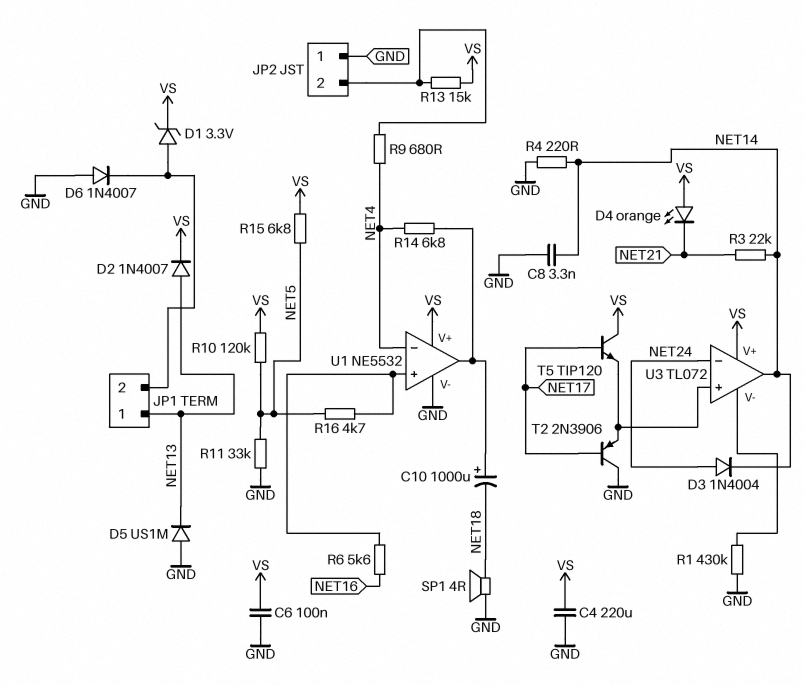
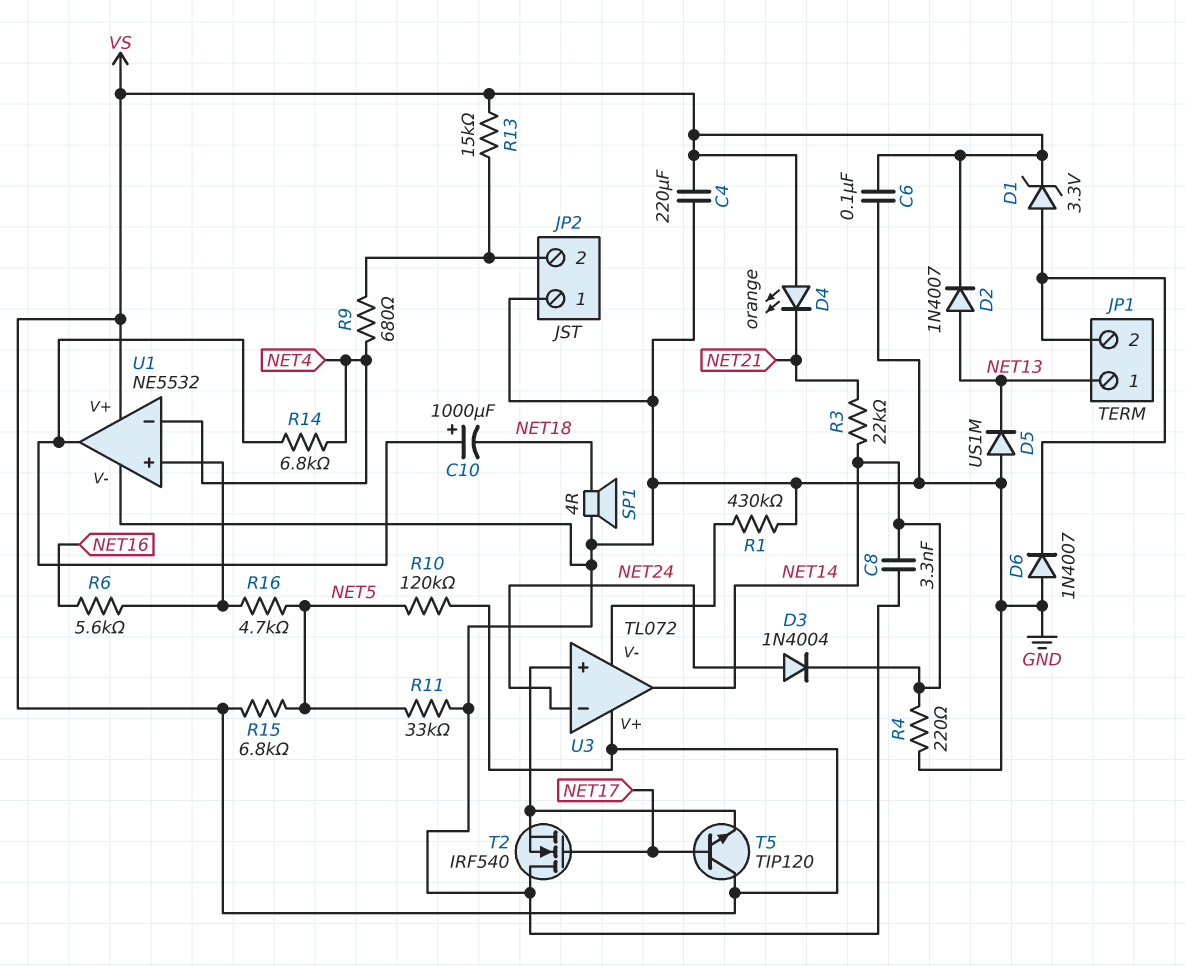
T2: PNP 2N3906 (B NET17, C GND, E U3/in+) -> NMOS IRF540 (G NET17, D GND, S U3/in+)

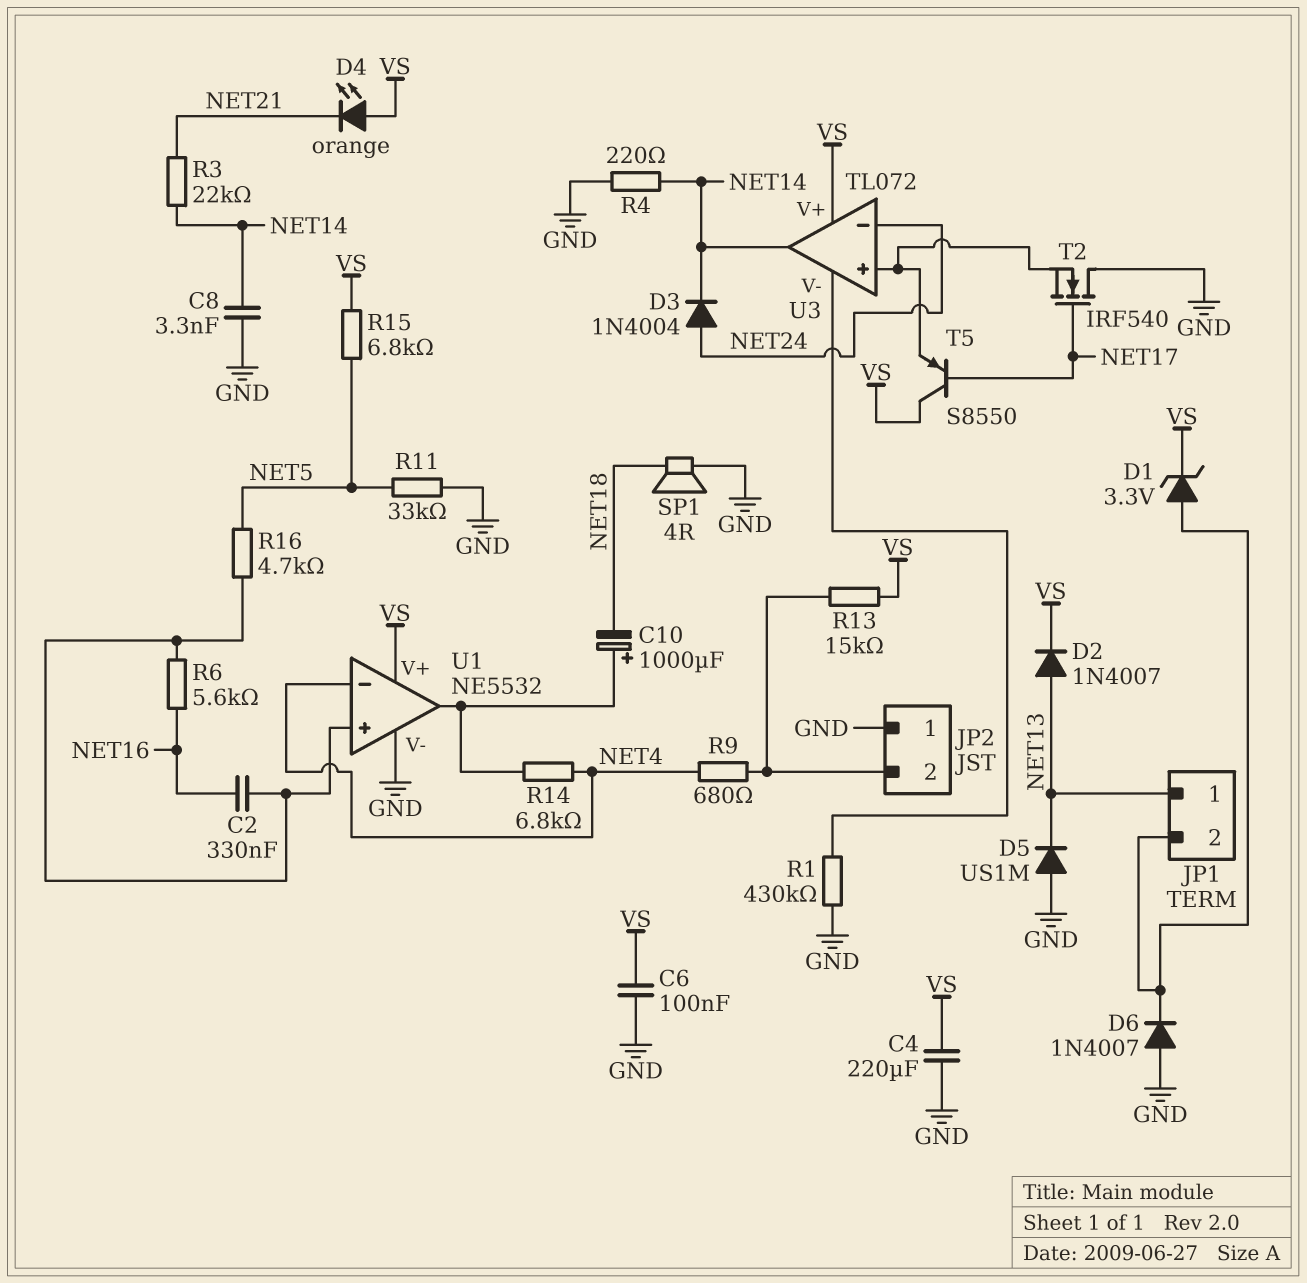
C2: none -> 330nF (NET16, U1/in+)
R10: 120k (NET5, VS) -> none
T5: NPN TIP120 (B NET17, C VS, E U3/in+) -> PNP S8550 (B NET17, C VS, E U3/in+)

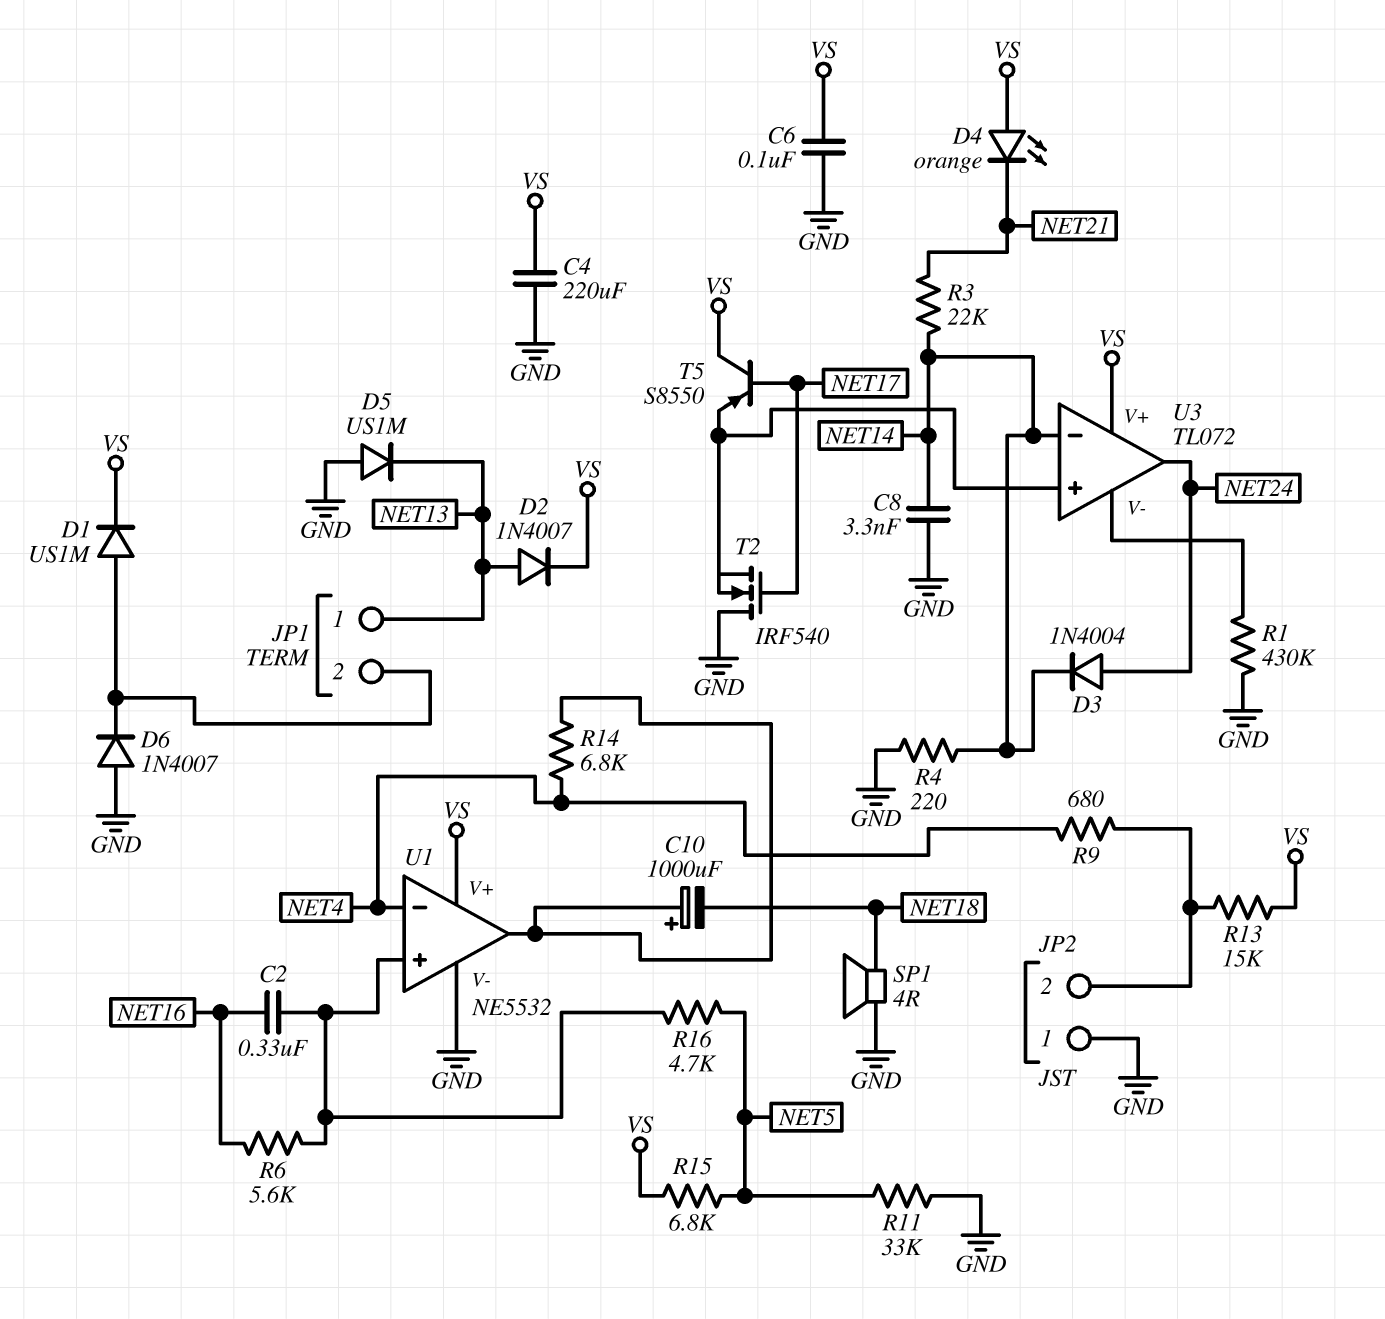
D1: zener 3.3V (A JP1/2, K VS) -> diode US1M (A JP1/2, K VS)
U3 pin in-: NET24 -> NET14
U3 pin out: NET14 -> NET24

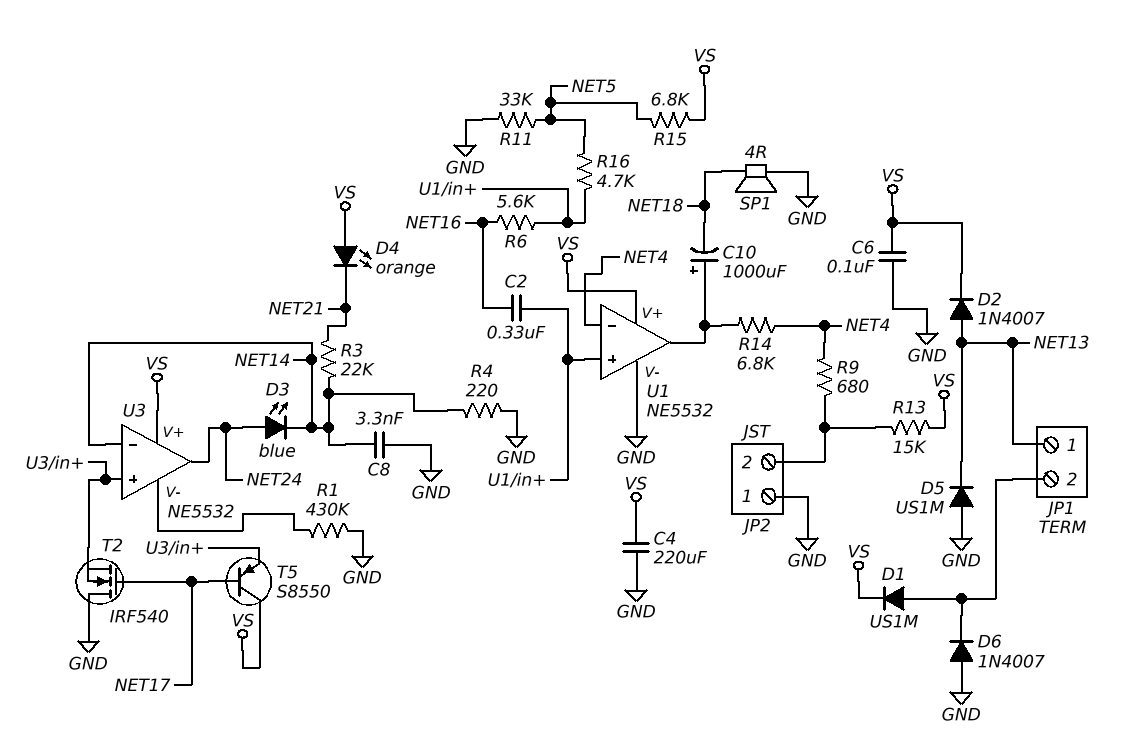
D3: diode 1N4004 (A NET24, K NET14) -> LED blue (A NET24, K NET14)
U3: TL072 -> NE5532

